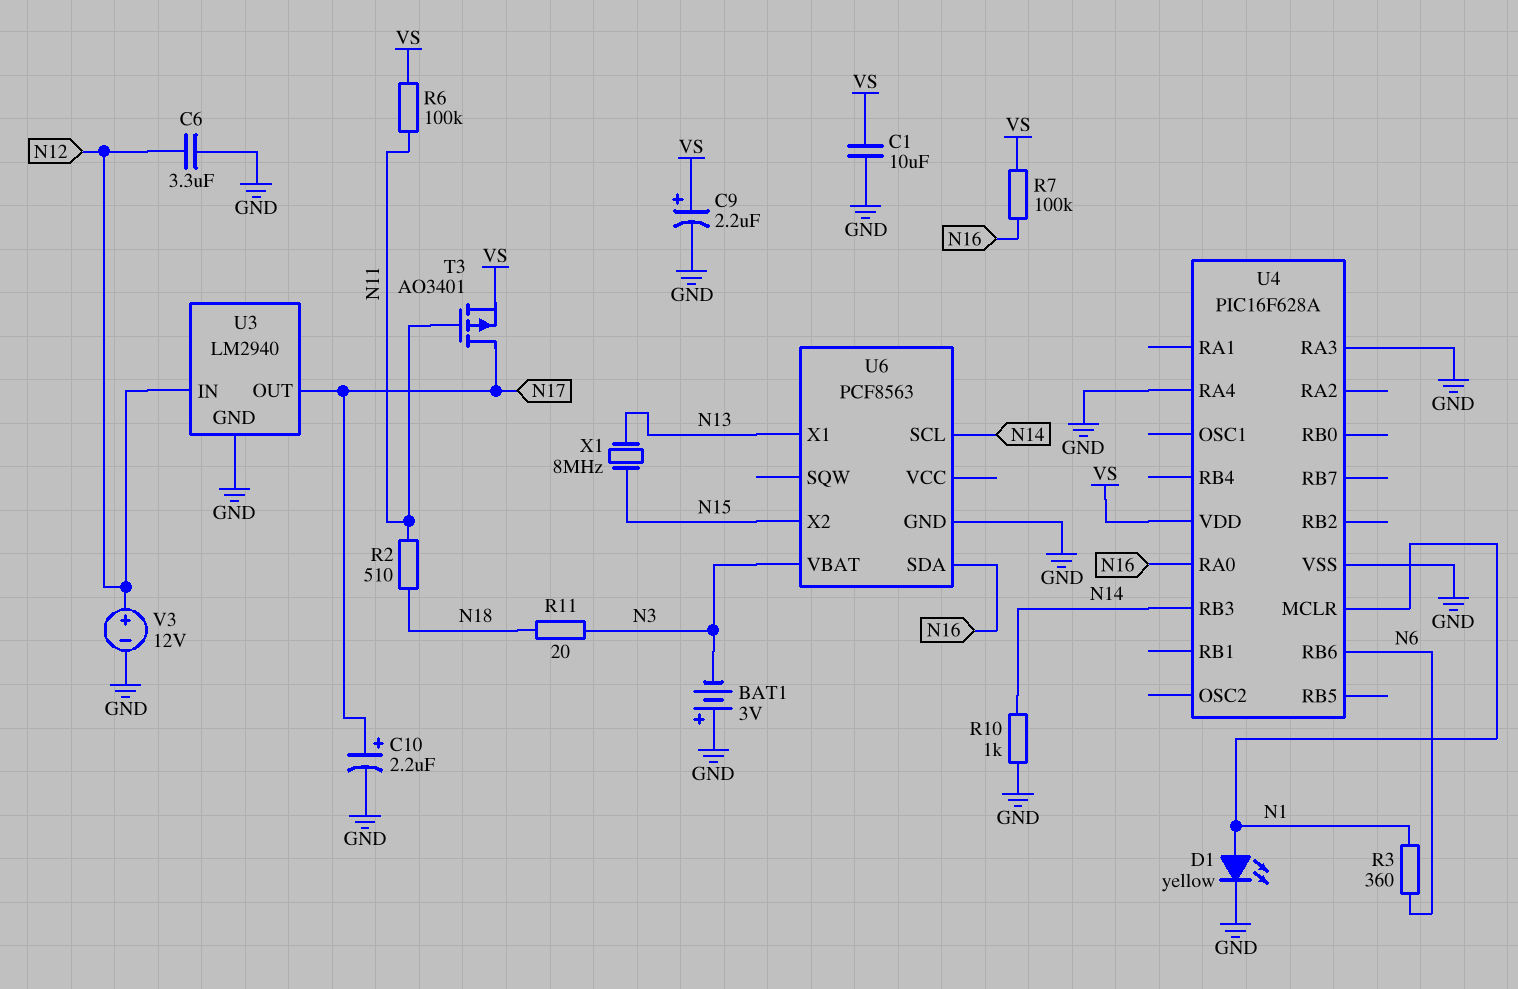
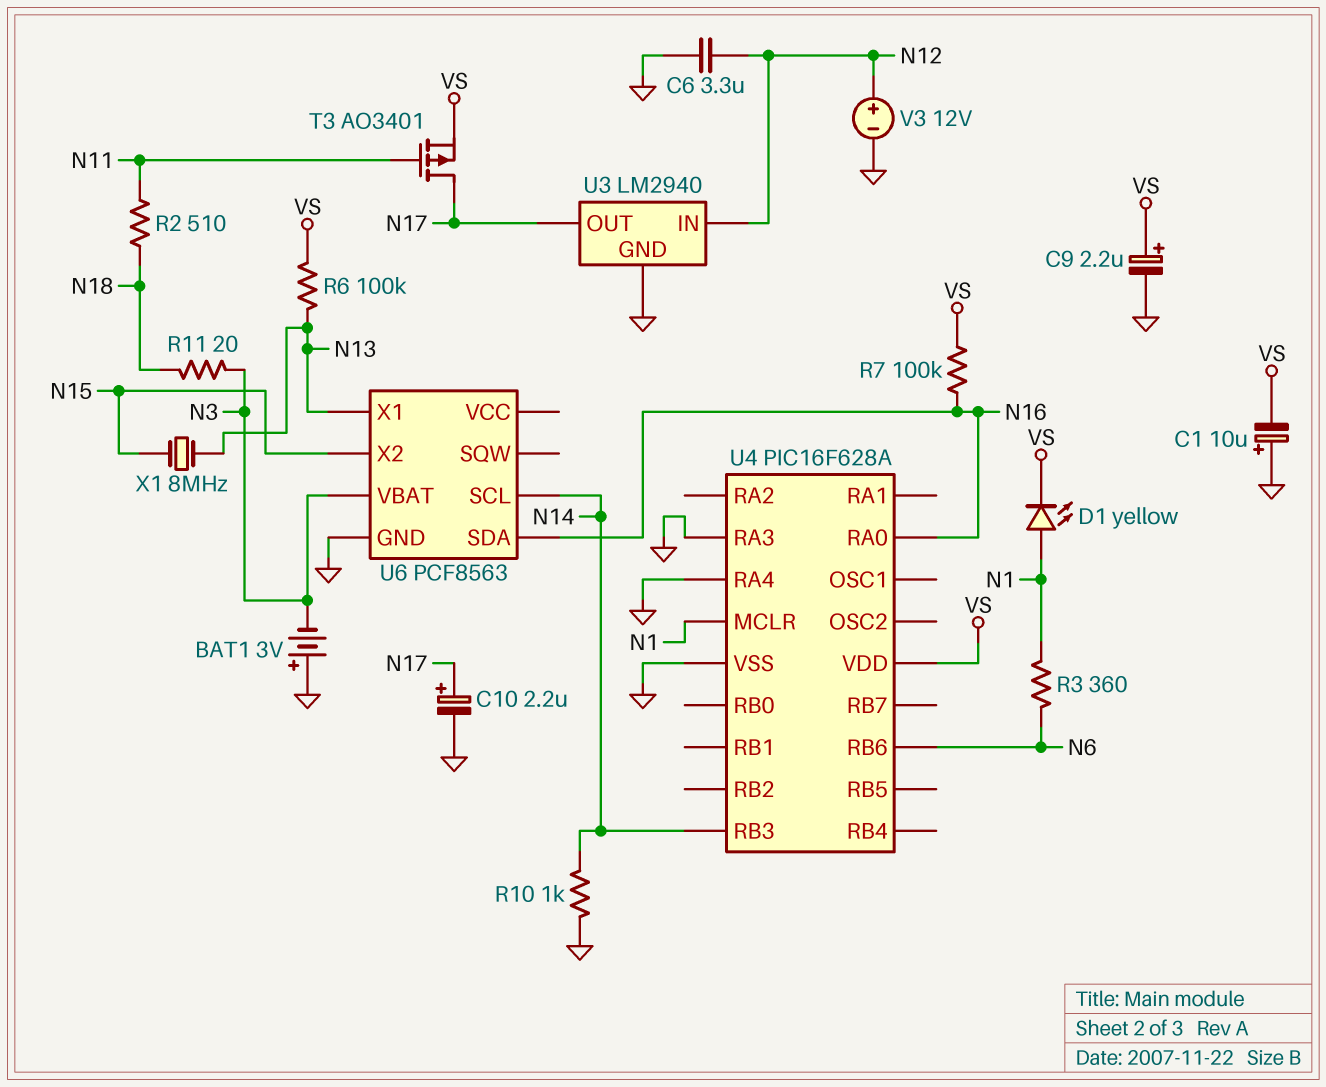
C1: 10uF (GND, VS) -> 10uF (plus GND, minus VS)
D1: LED yellow (A N1, K GND) -> LED yellow (A N1, K VS)
R6: 100k (N11, VS) -> 100k (N13, VS)

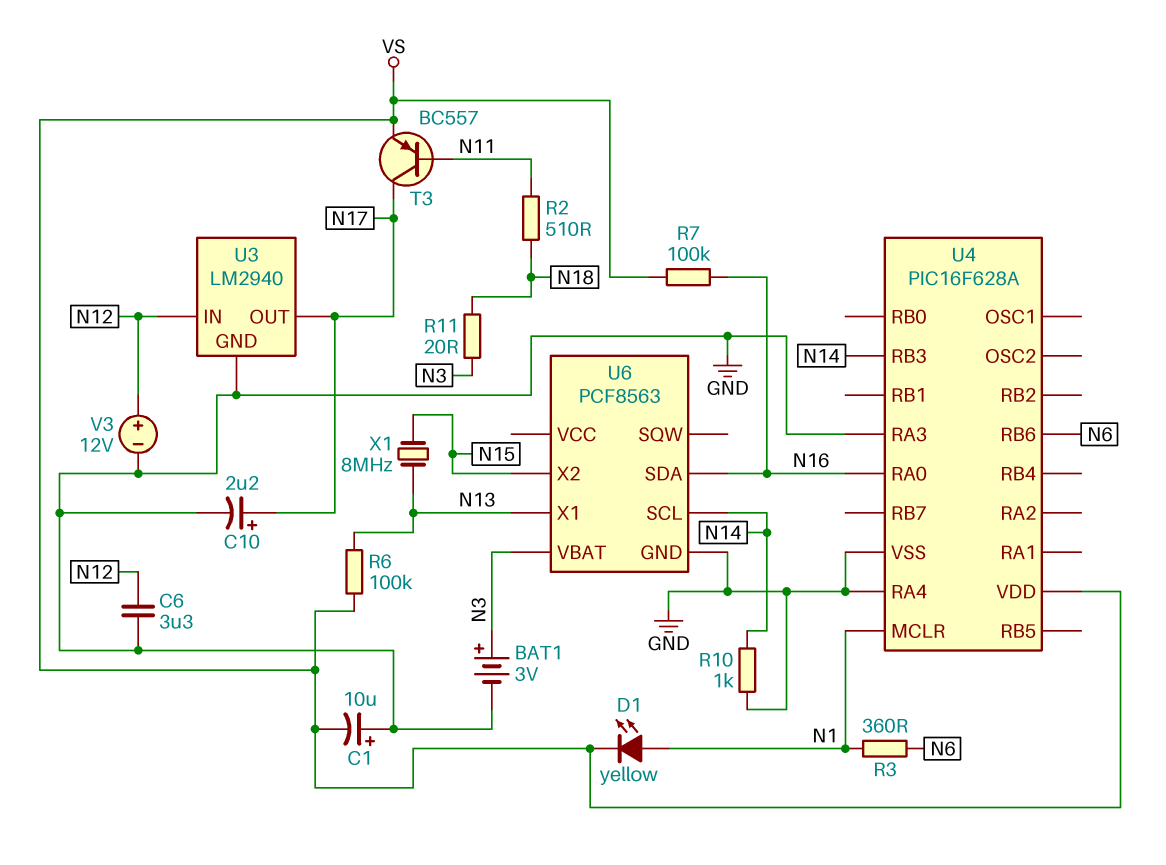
BAT1: 3V (plus GND, minus N3) -> 3V (plus N3, minus GND)
C9: 2.2uF (plus VS, minus GND) -> none
T3: PMOS AO3401 (G N11, D N17, S VS) -> PNP BC557 (B N11, C N17, E VS)

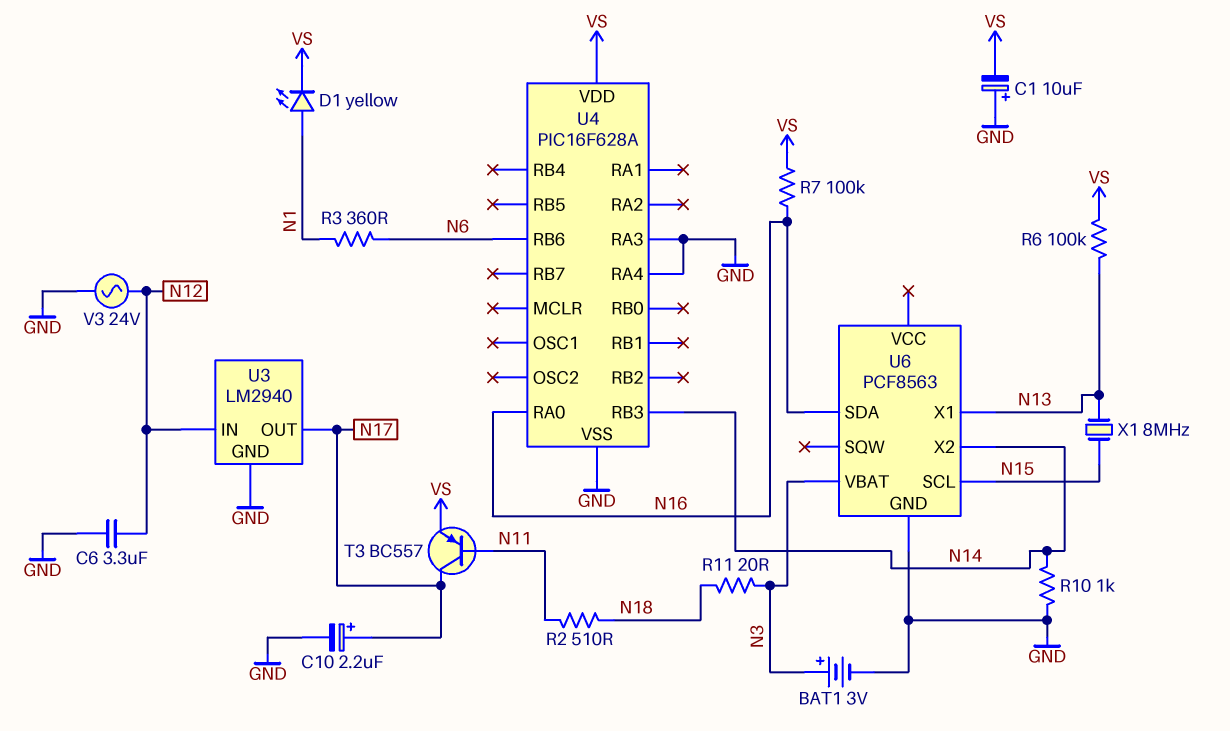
U4 pin MCLR: N1 -> none
U6 pin SCL: N14 -> N15
U6 pin X2: N15 -> N14
V3: 12V (plus N12, minus GND) -> AC 24V (GND, N12)

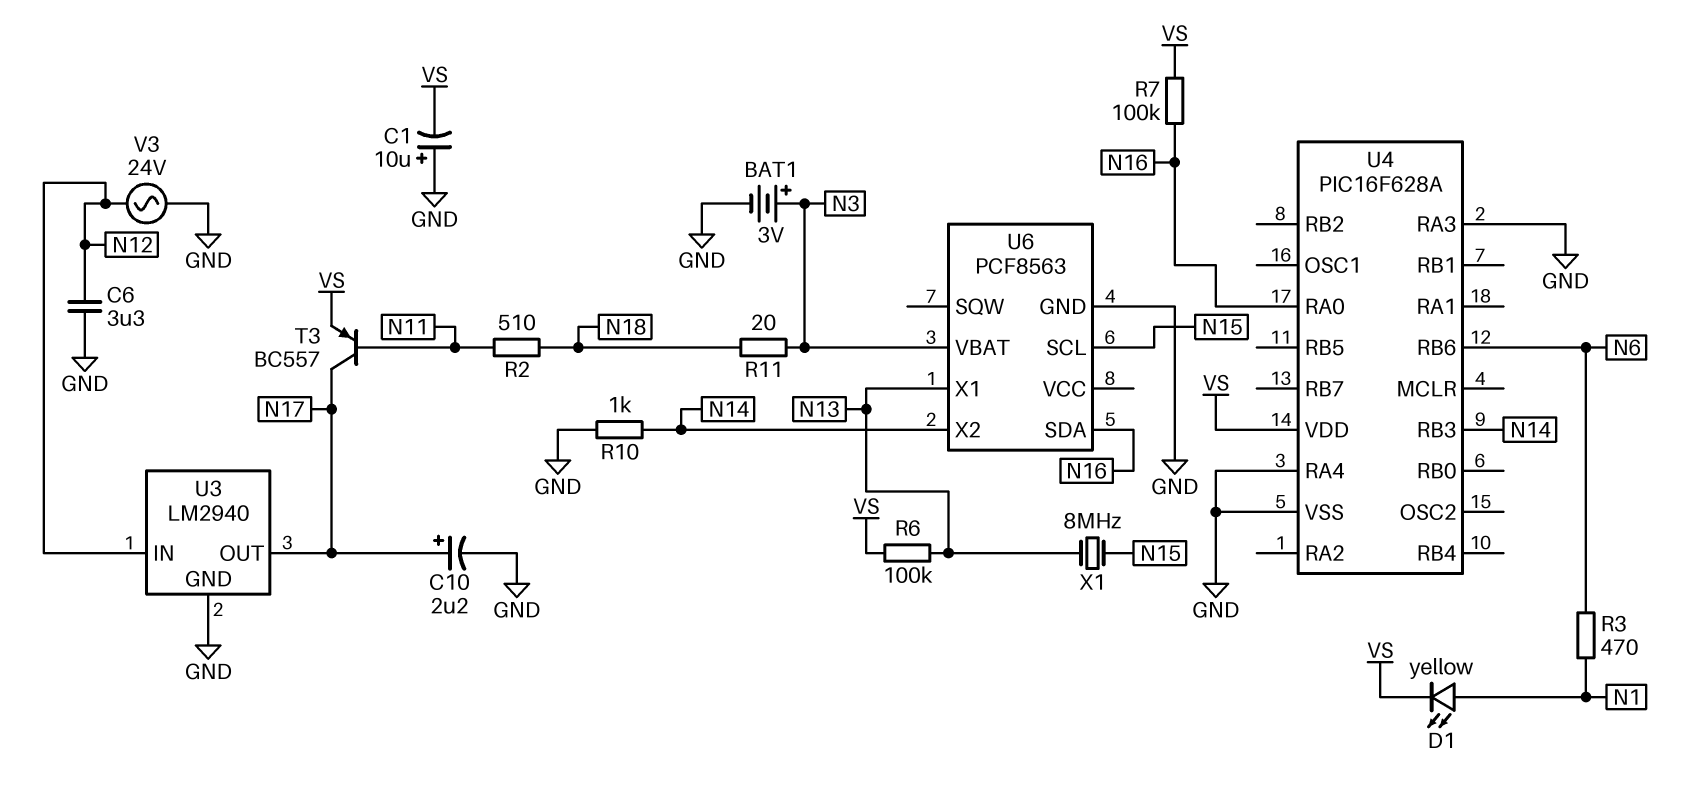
R3: 360 (N1, N6) -> 470 (N1, N6)

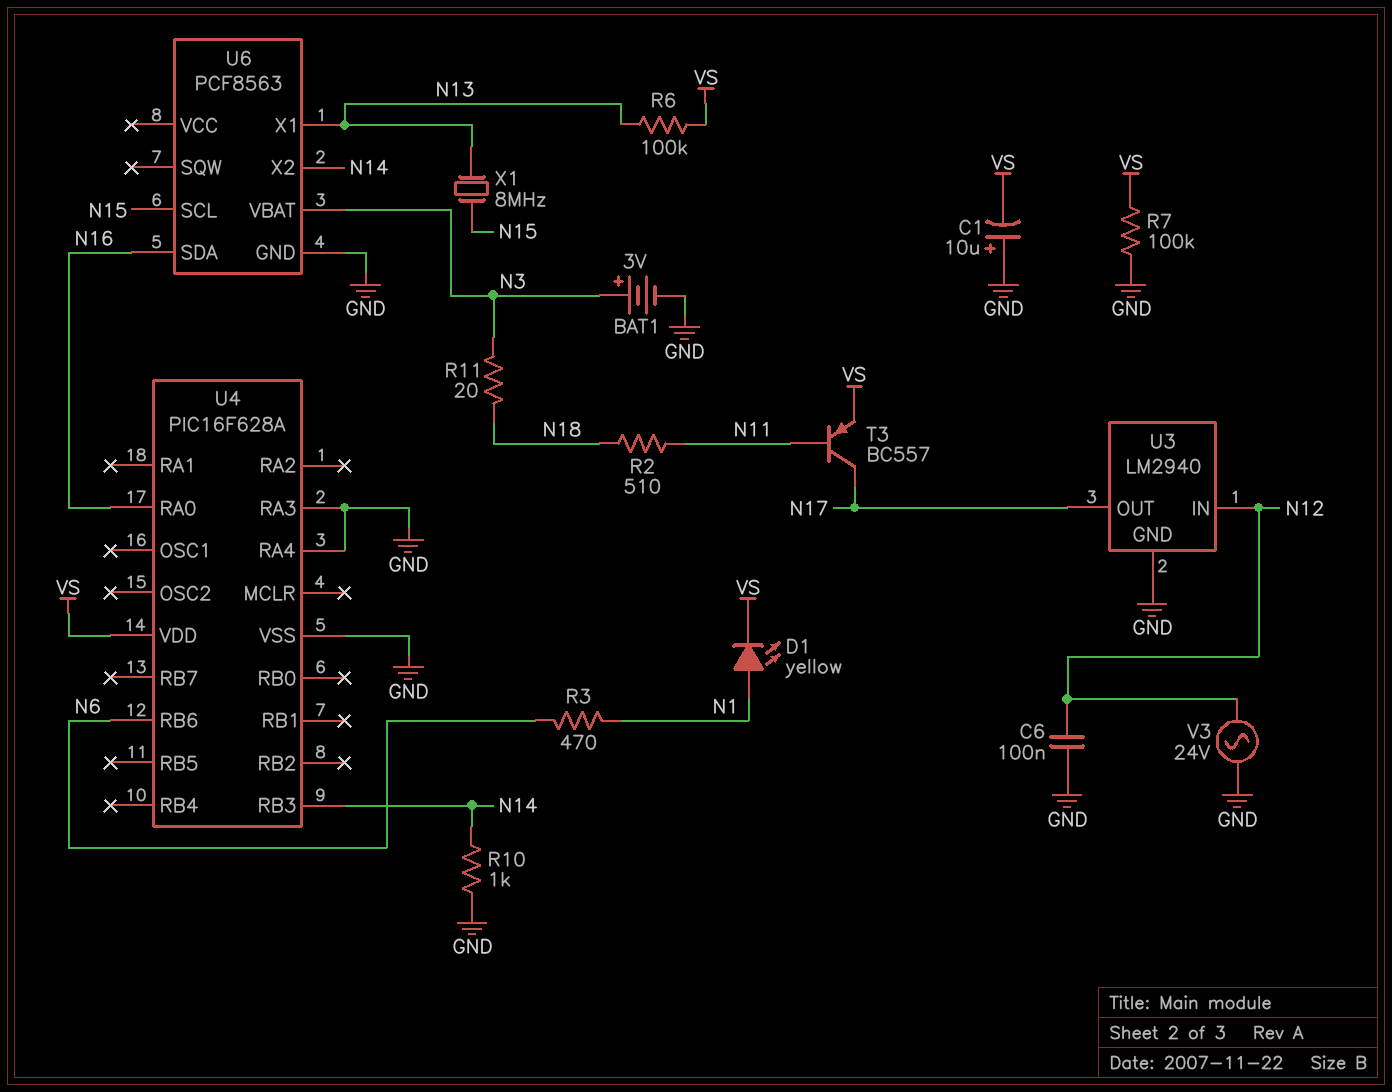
C6: 3.3uF (GND, N12) -> 100nF (GND, N12)
C10: 2.2uF (plus N17, minus GND) -> none
R7: 100k (N16, VS) -> 100k (GND, VS)

